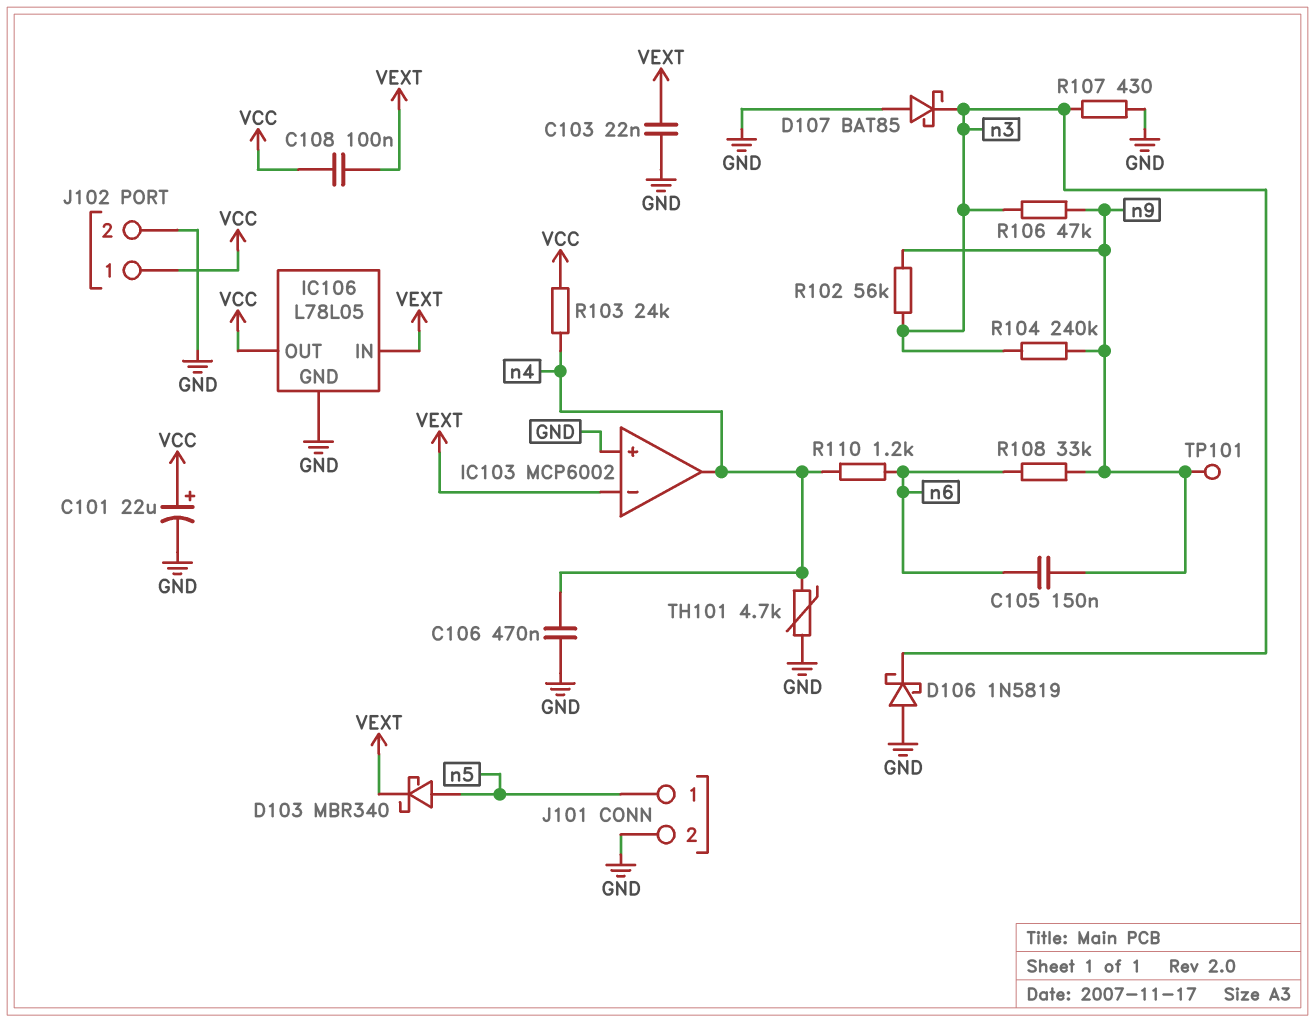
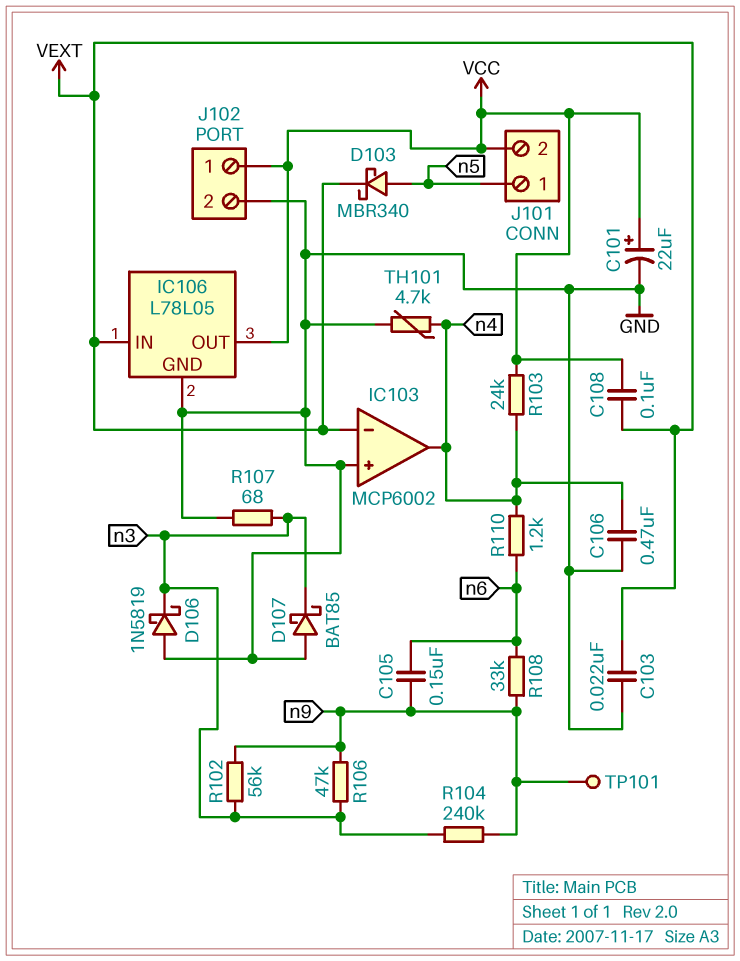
J101 pin 2: GND -> VCC
R107: 430 (GND, n3) -> 68 (GND, n3)

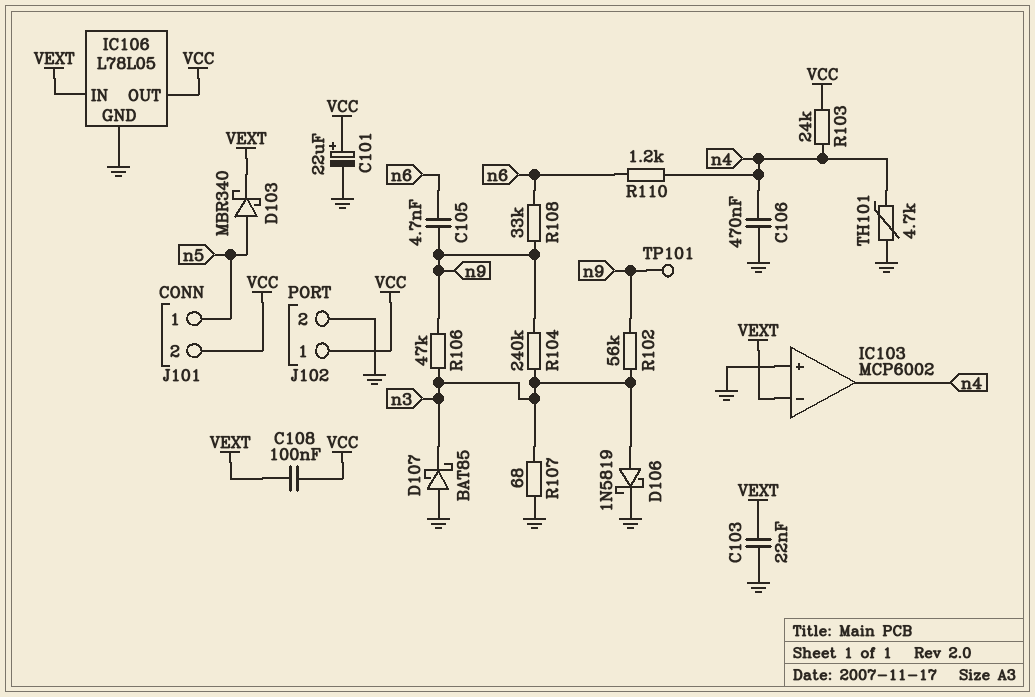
C105: 150nF (n6, n9) -> 4.7nF (n6, n9)
D106: schottky 1N5819 (A GND, K n3) -> schottky 1N5819 (A n3, K GND)

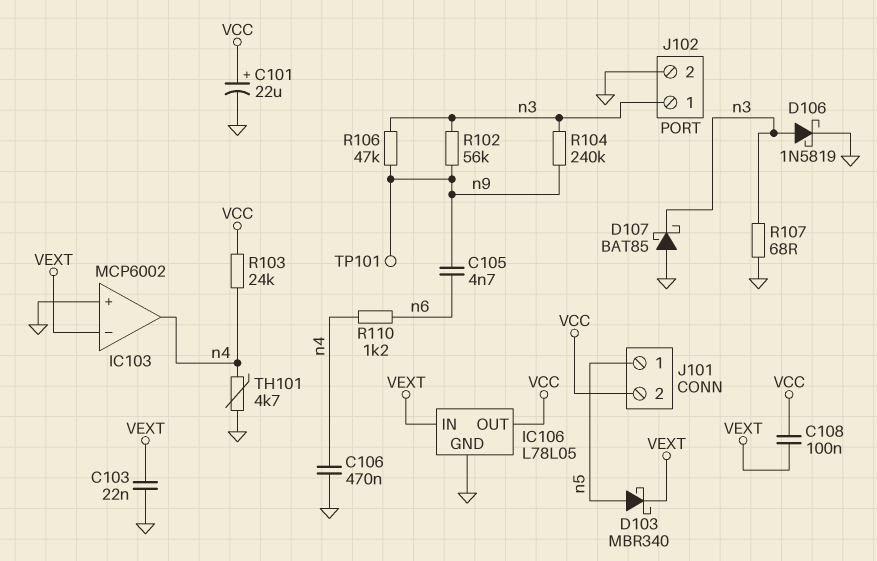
J102 pin 1: VCC -> n3
R108: 33k (n6, n9) -> none

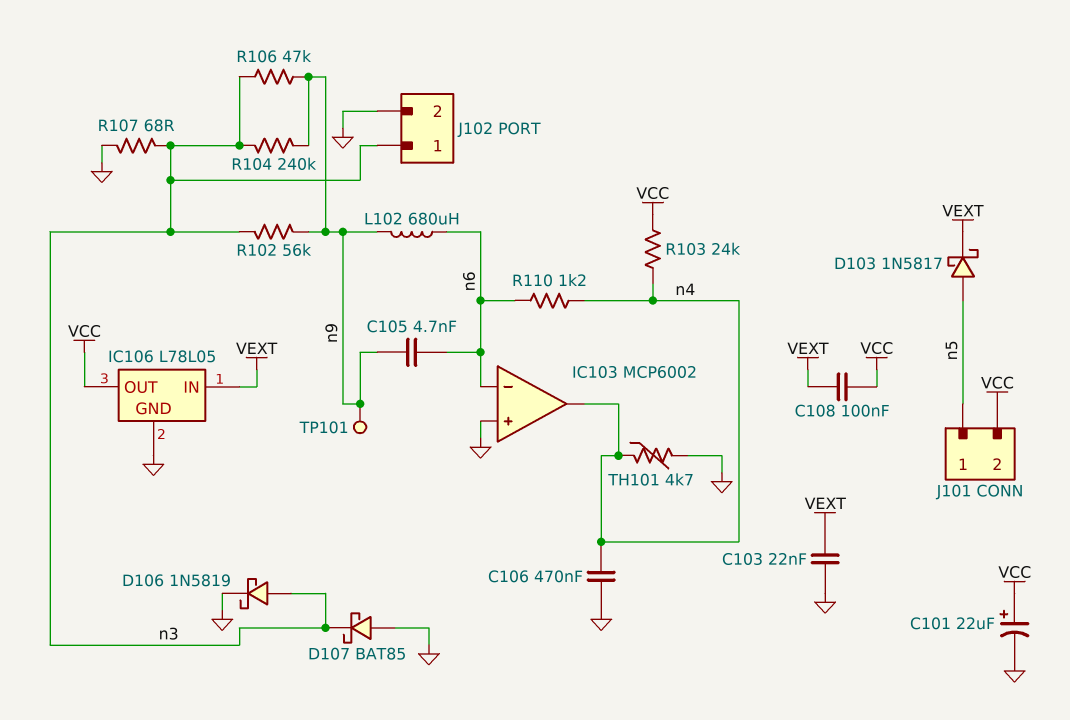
D103: schottky MBR340 (A n5, K VEXT) -> schottky 1N5817 (A n5, K VEXT)
IC103 pin in-: VEXT -> n6
L102: none -> 680uH (n6, n9)

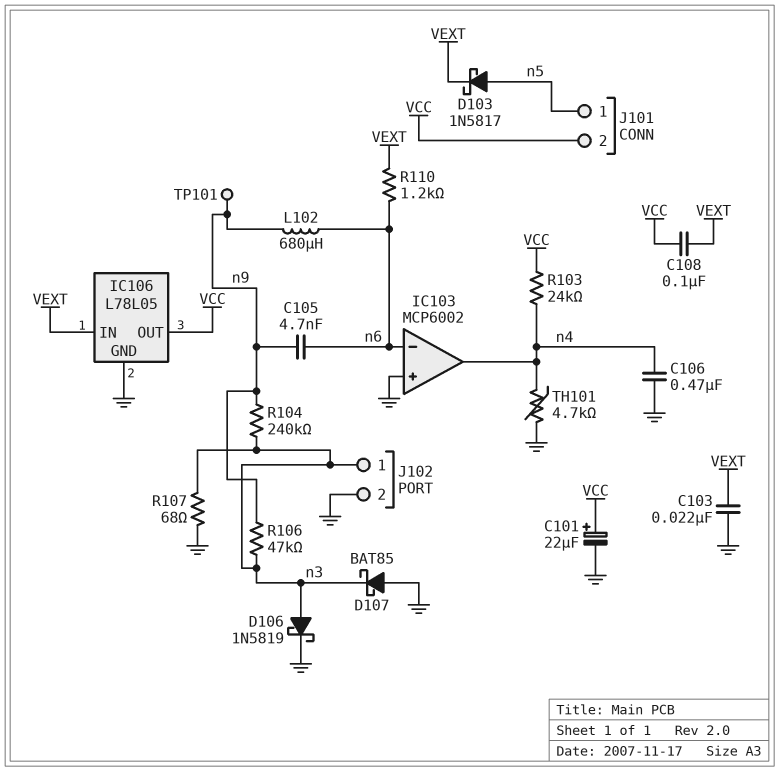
R102: 56k (n3, n9) -> none
R110: 1.2k (n4, n6) -> 1.2k (VEXT, n6)

